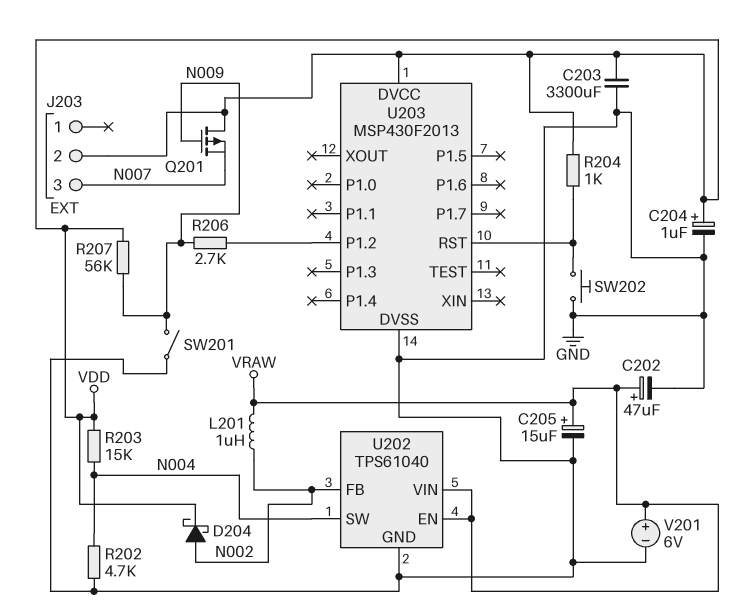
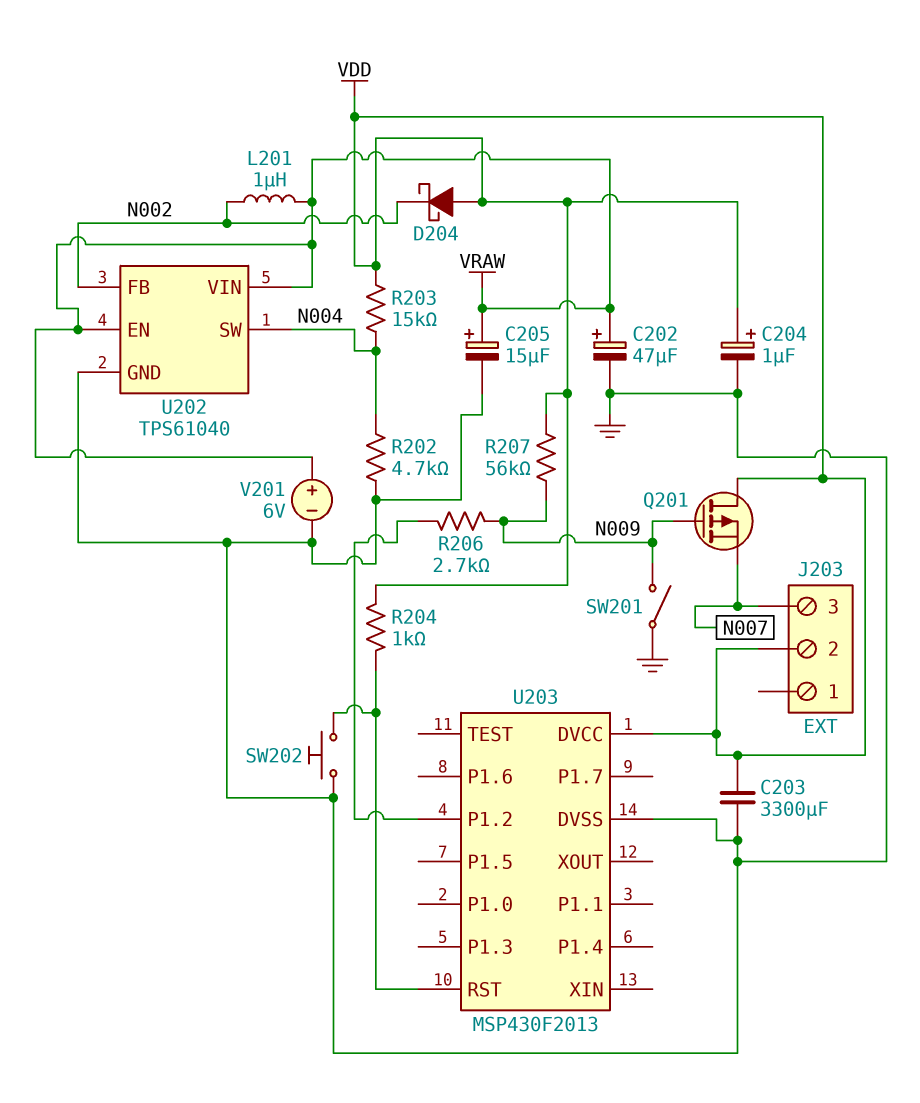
D204: schottky (A N002, K VDD) -> schottky (A VDD, K N002)

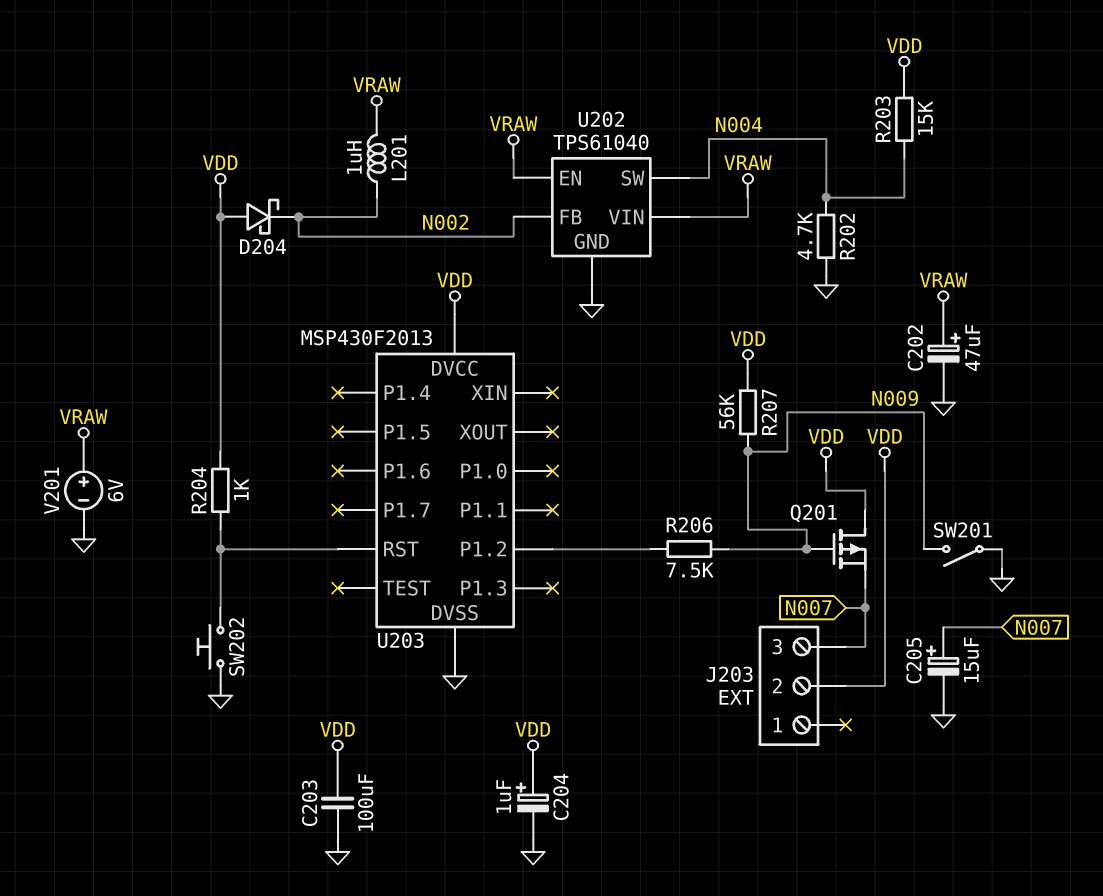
C203: 3300uF (GND, VDD) -> 100uF (GND, VDD)
C205: 15uF (plus VRAW, minus GND) -> 15uF (plus N007, minus GND)
R206: 2.7k (N009, U203/P1.2) -> 7.5k (N009, U203/P1.2)

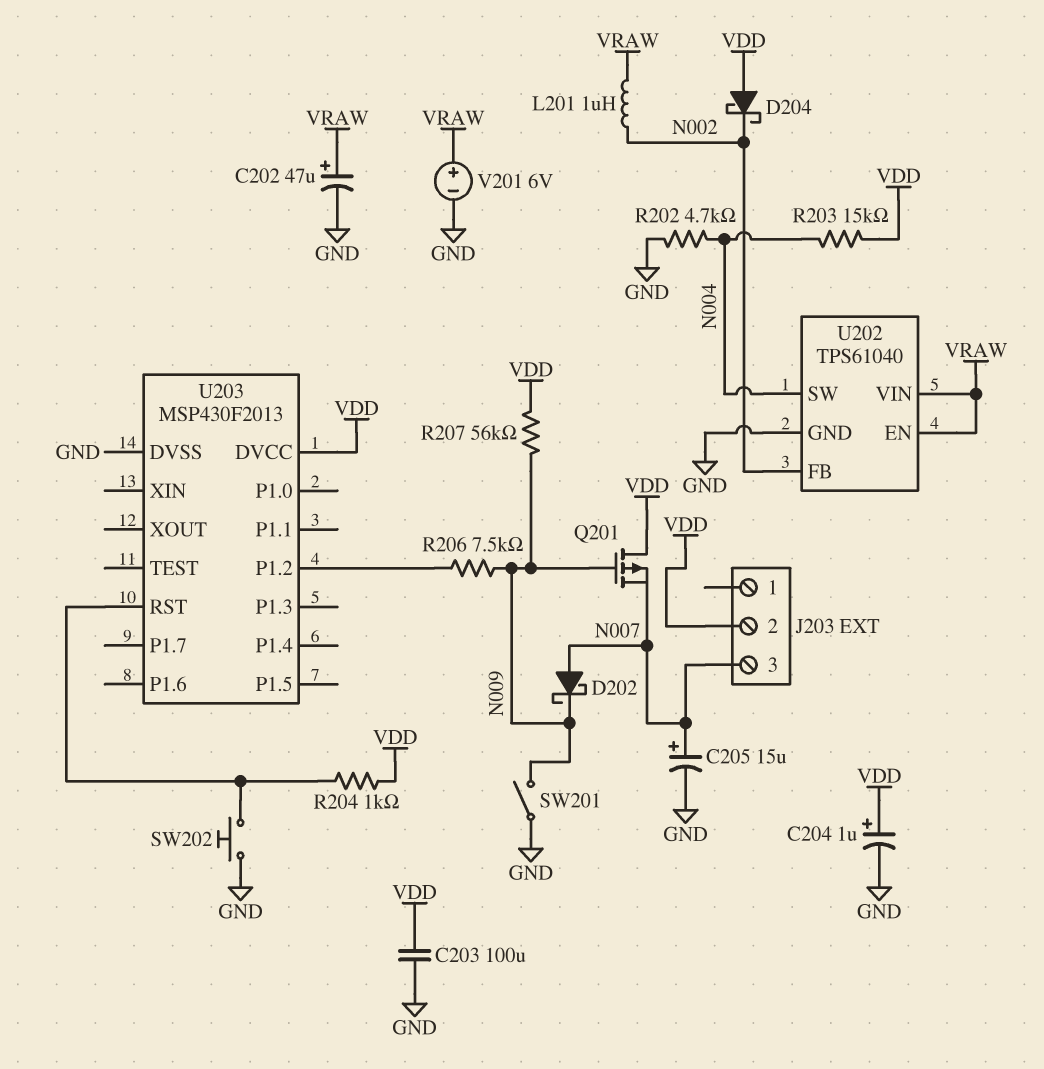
D202: none -> schottky (A N007, K N009)

